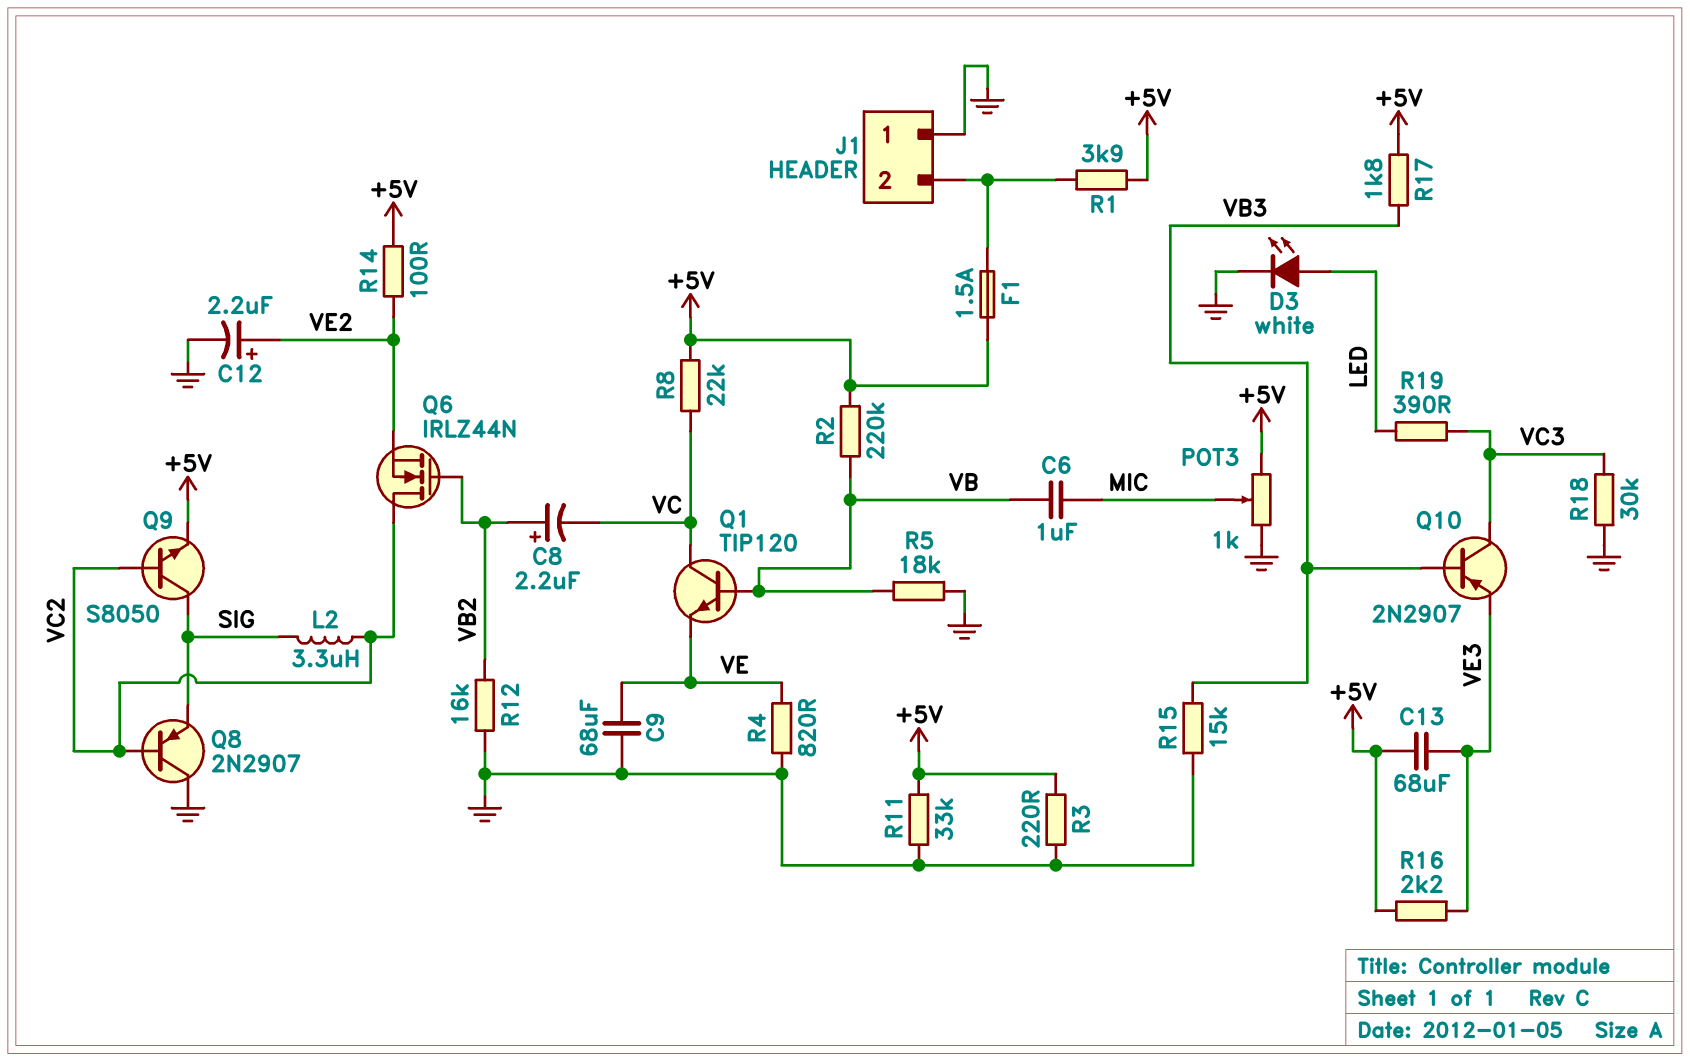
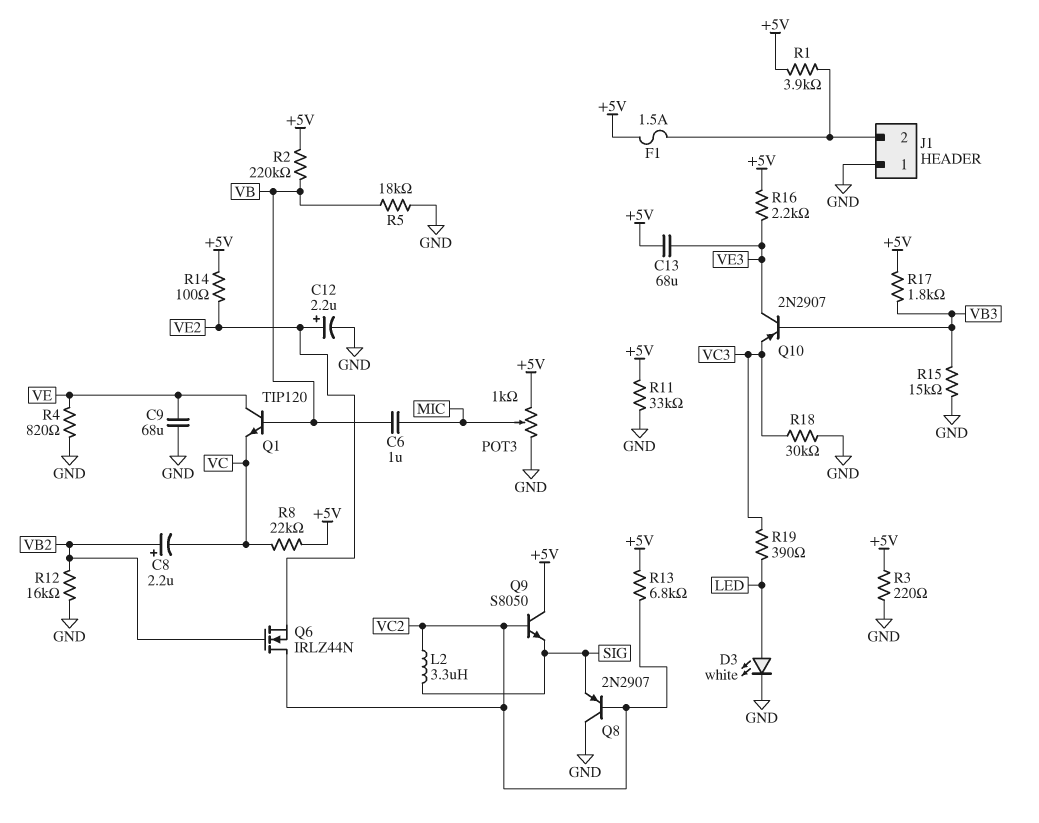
Q1: NPN TIP120 (B VB, C VC, E VE) -> NPN TIP120 (B VB, C VE, E VC)
Q9: NPN S8050 (B VC2, C SIG, E +5V) -> NPN S8050 (B VC2, C +5V, E SIG)
Q10: PNP 2N2907 (B VB3, C VC3, E VE3) -> PNP 2N2907 (B VB3, C VE3, E VC3)
R13: none -> 6.8k (+5V, VC2)

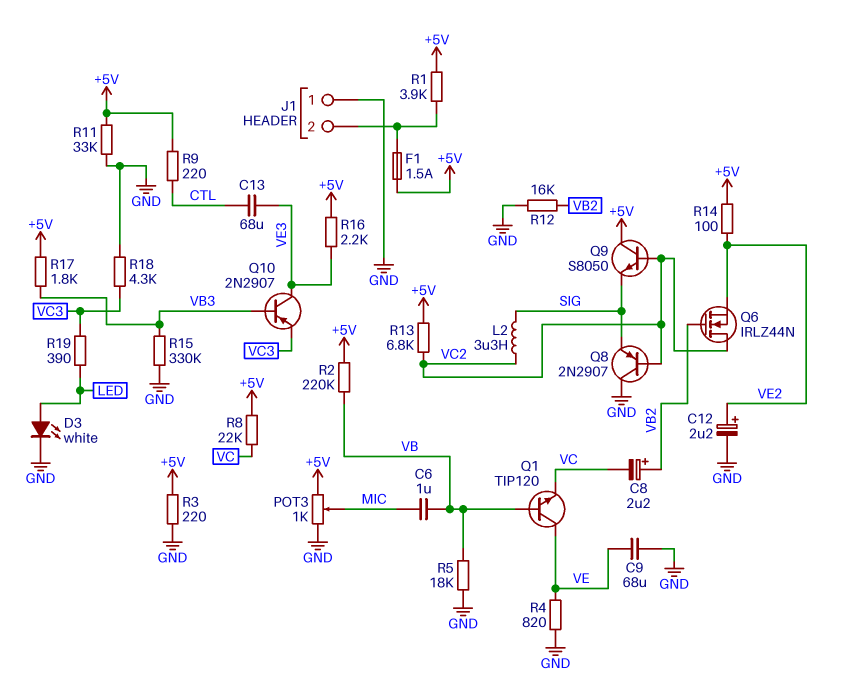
C13: 68uF (+5V, VE3) -> 68uF (CTL, VE3)
R9: none -> 220 (+5V, CTL)
R15: 15k (GND, VB3) -> 330k (GND, VB3)
R18: 30k (GND, VC3) -> 4.3k (GND, VC3)

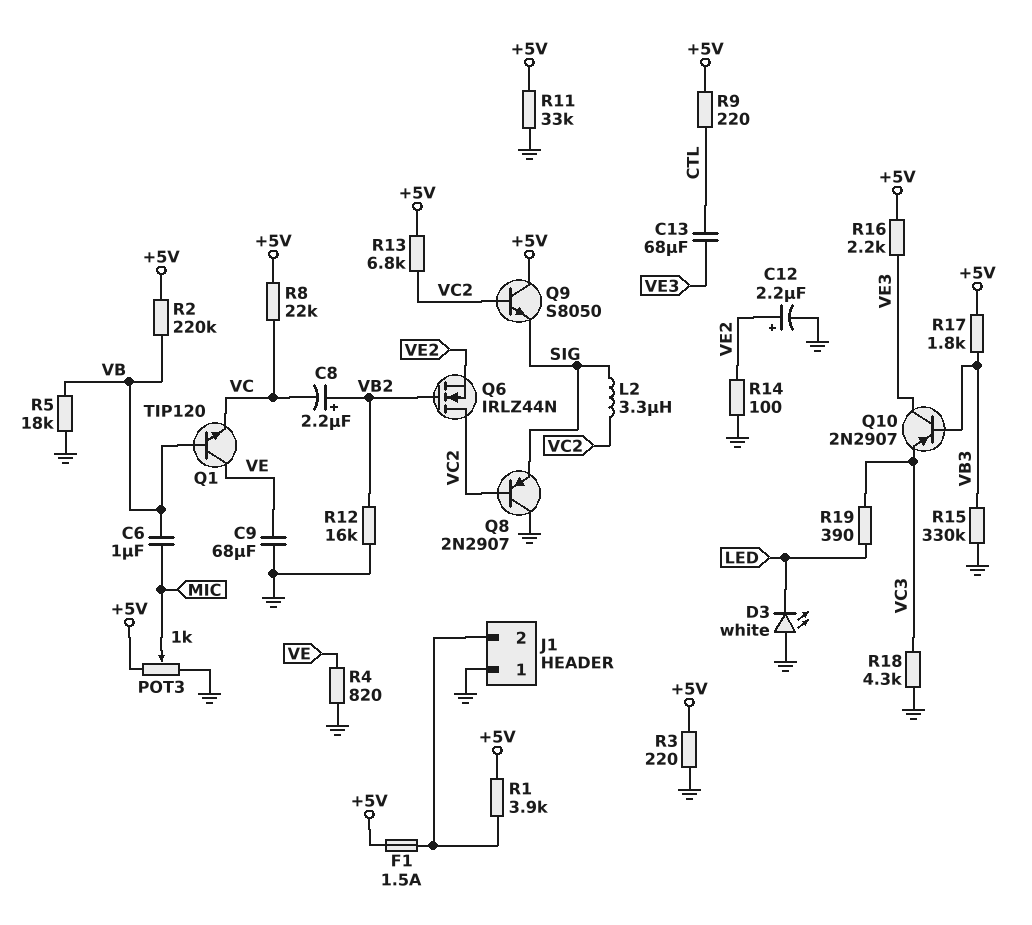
D3: LED white (A LED, K GND) -> LED white (A GND, K LED)
R14: 100 (+5V, VE2) -> 100 (GND, VE2)

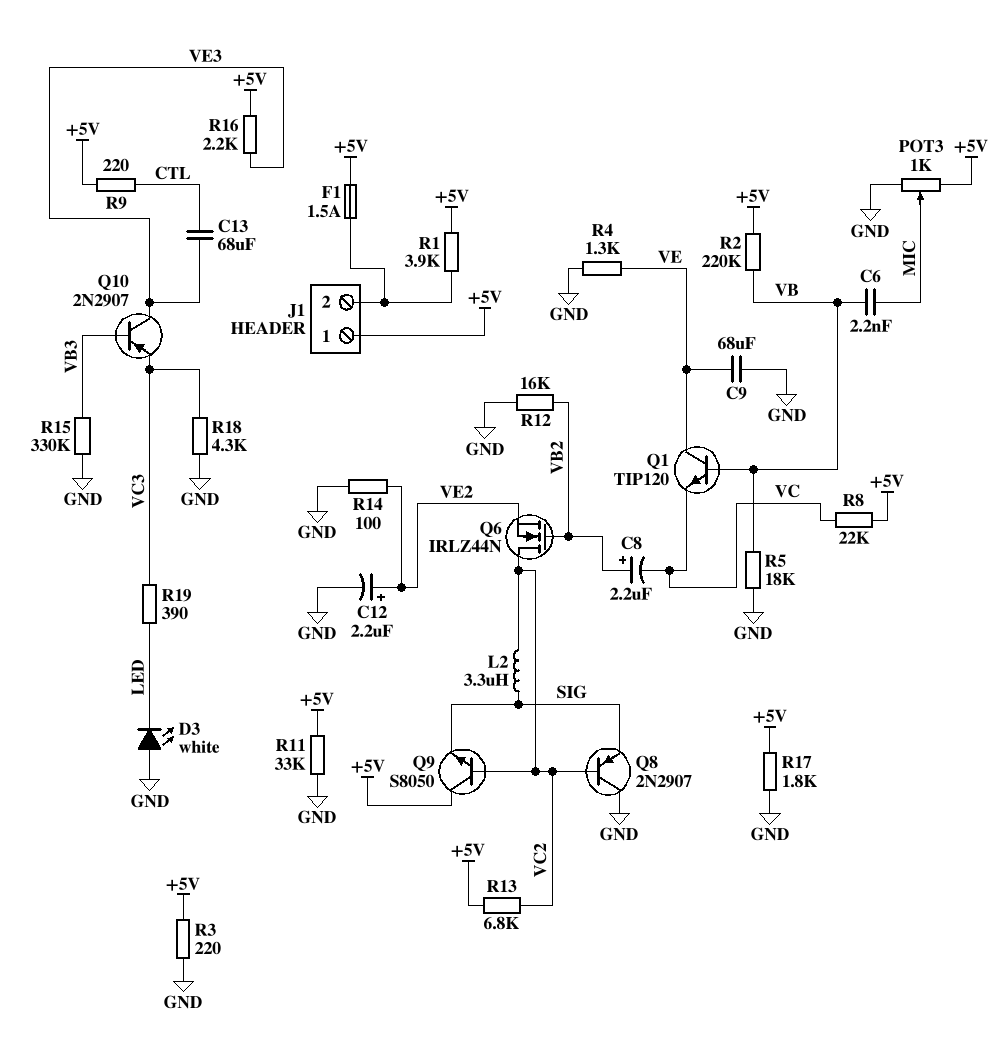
C6: 1uF (MIC, VB) -> 2.2nF (MIC, VB)
J1 pin 1: GND -> +5V
R4: 820 (GND, VE) -> 1.3k (GND, VE)
R17: 1.8k (+5V, VB3) -> 1.8k (+5V, GND)

